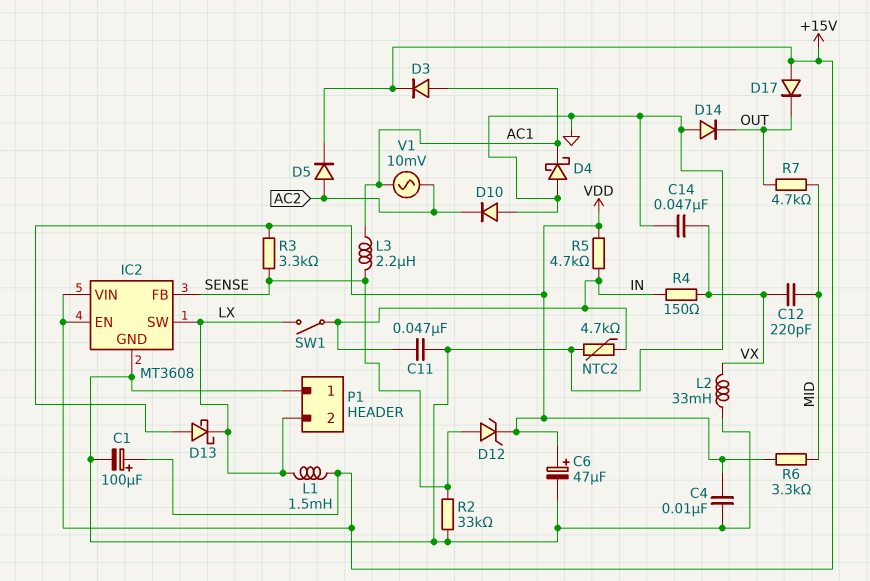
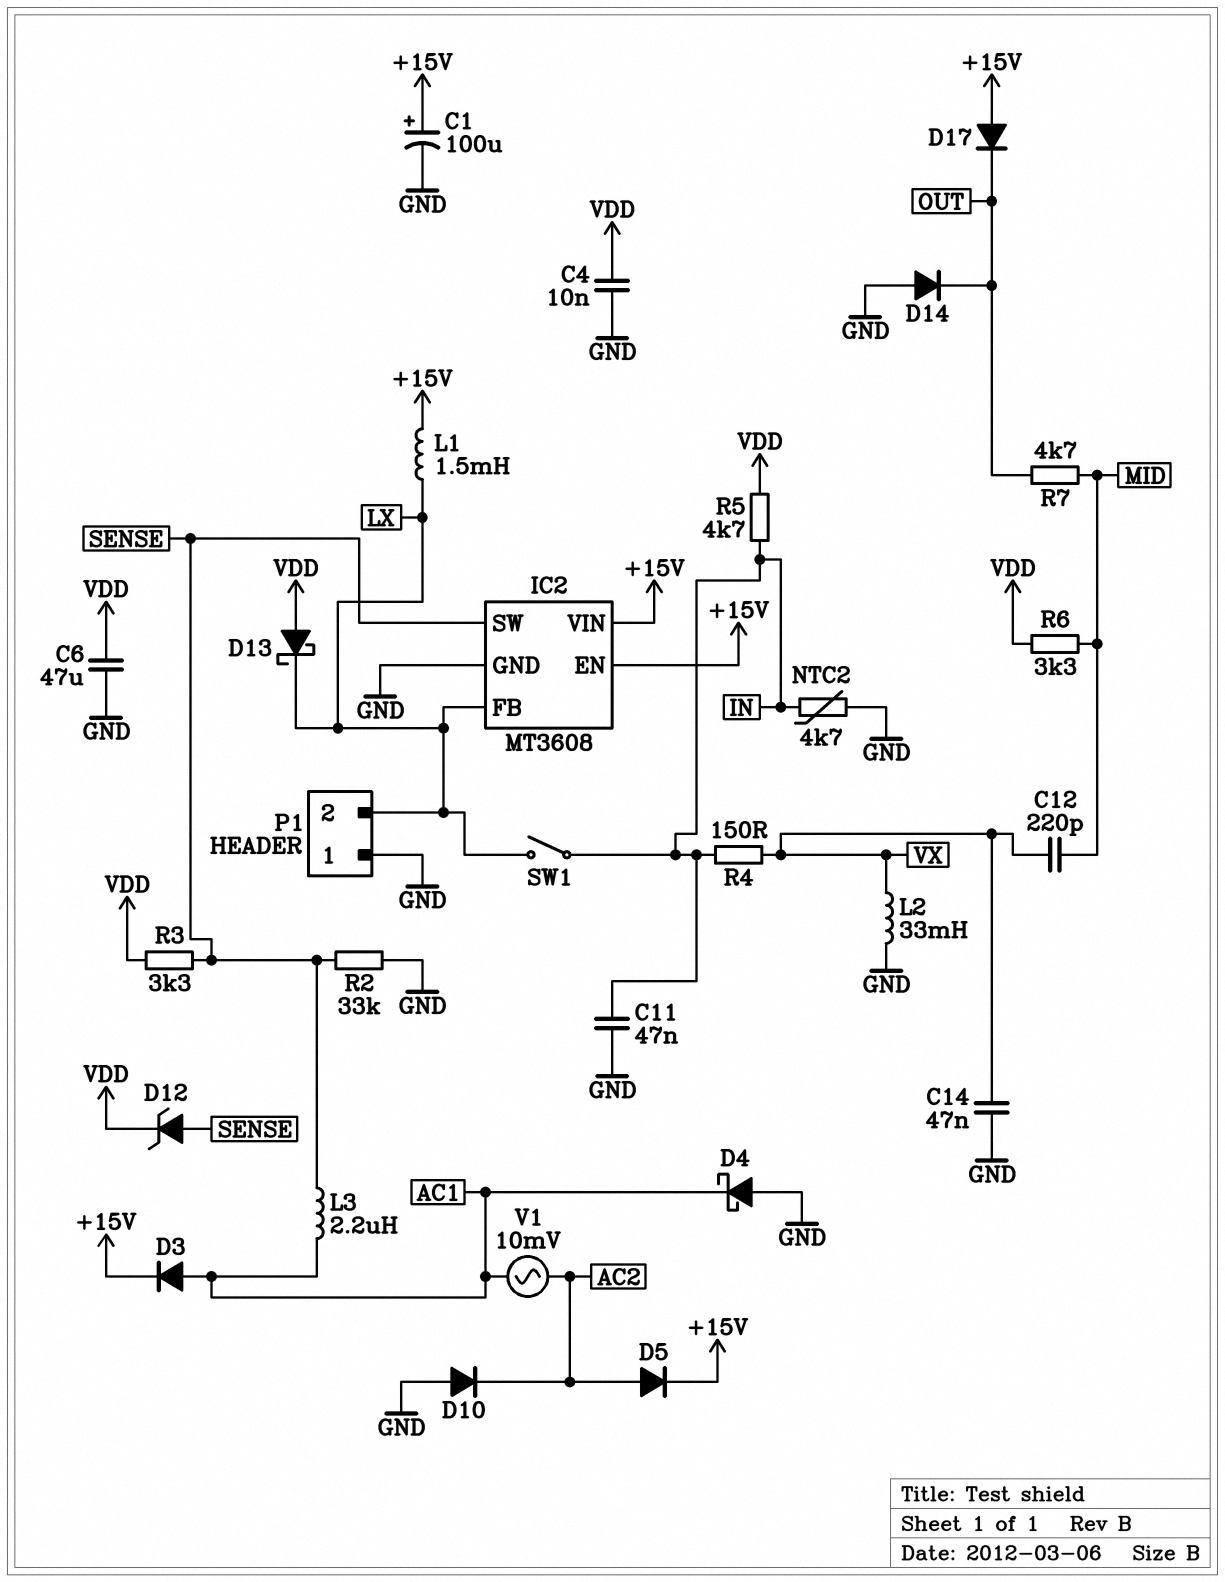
C6: 47uF (plus VDD, minus GND) -> 47uF (GND, VDD)
IC2 pin FB: SENSE -> LX
IC2 pin SW: LX -> SENSE

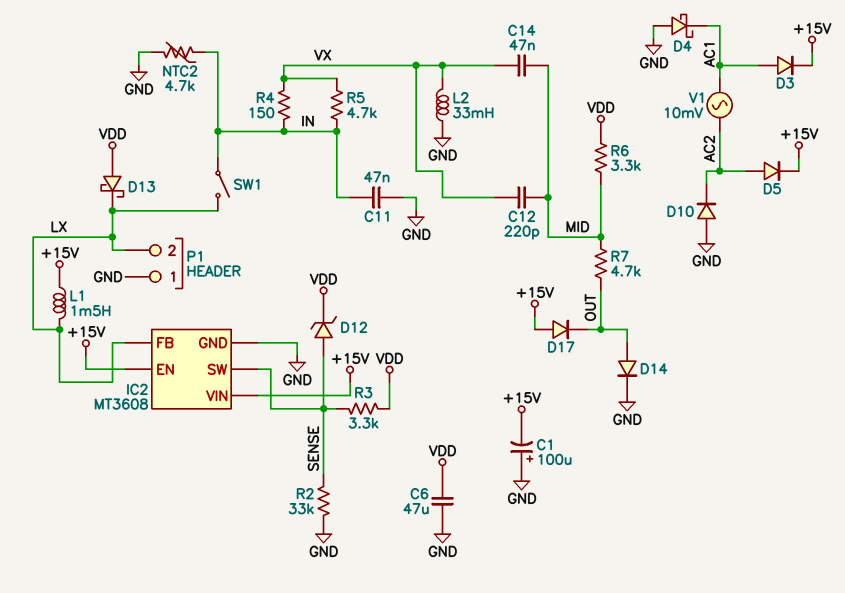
C1: 100uF (plus +15V, minus GND) -> 100uF (plus GND, minus +15V)
C4: 10nF (GND, VDD) -> none
C14: 47nF (GND, VX) -> 47nF (MID, VX)
D14: diode (A GND, K OUT) -> diode (A OUT, K GND)
L3: 2.2uH (AC1, SENSE) -> none
R5: 4.7k (IN, VDD) -> 4.7k (IN, VX)

